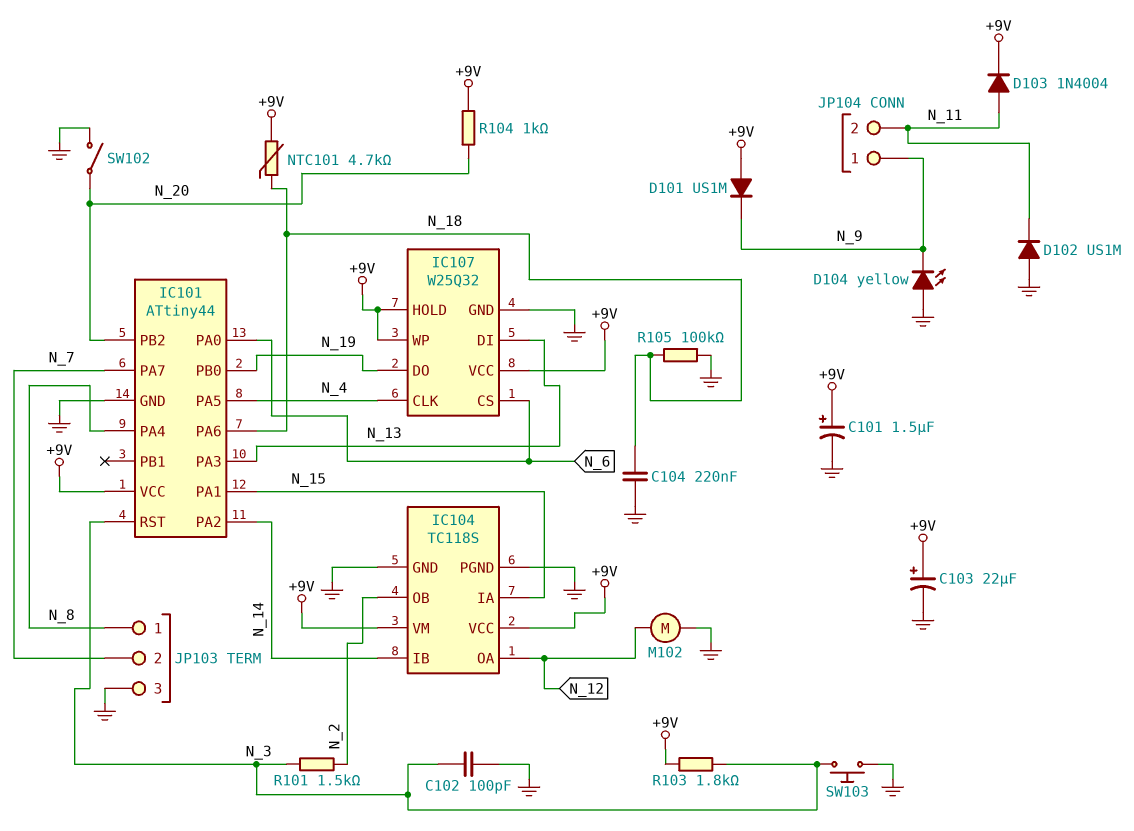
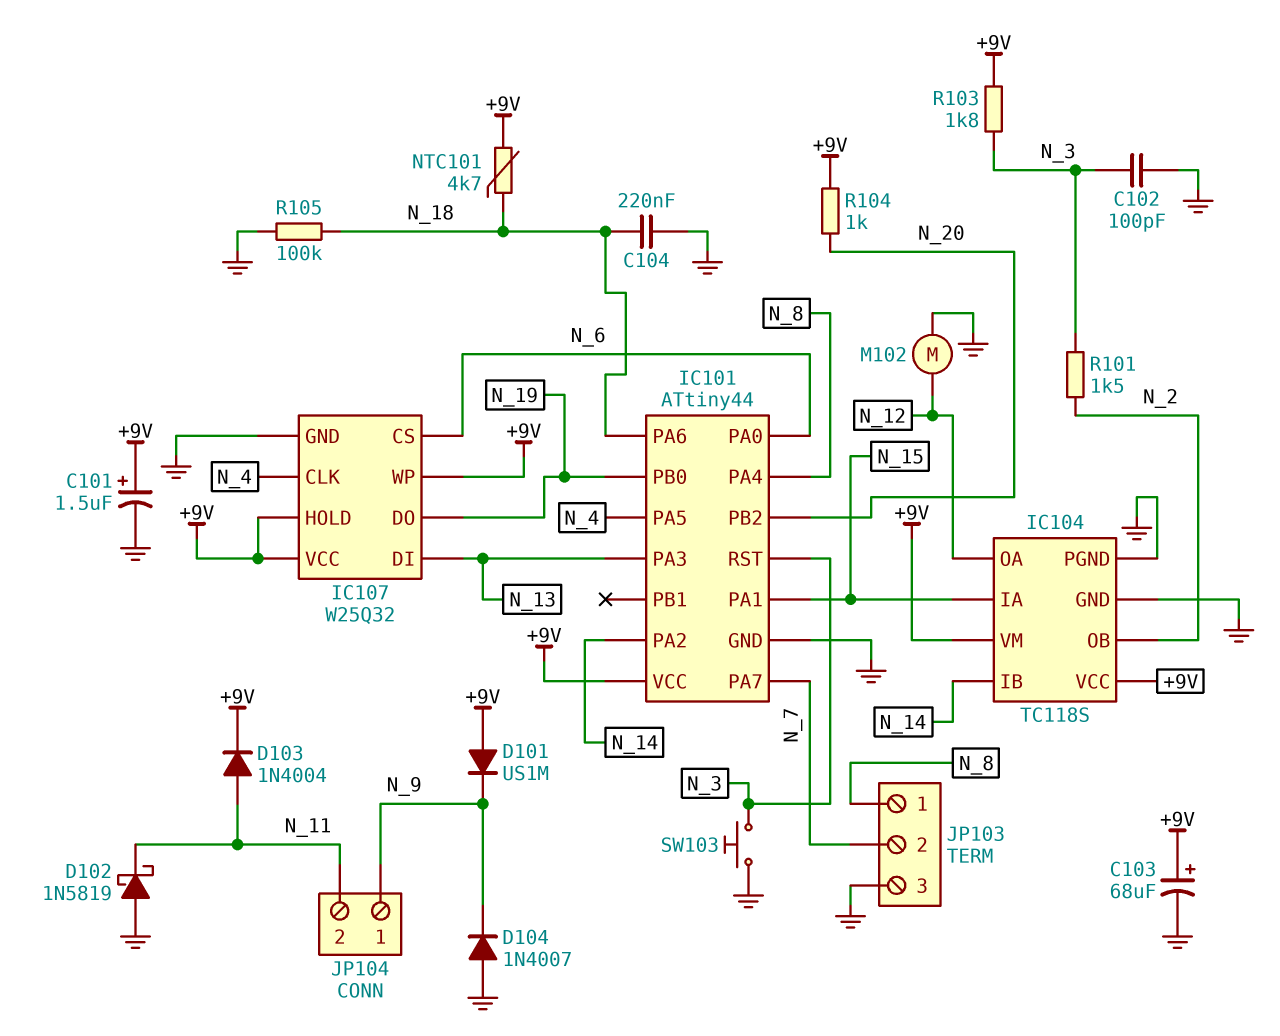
C103: 22uF (plus +9V, minus GND) -> 68uF (plus +9V, minus GND)
D102: diode US1M (A GND, K N_11) -> schottky 1N5819 (A GND, K N_11)
D104: LED yellow (A GND, K N_9) -> diode 1N4007 (A GND, K N_9)
SW102: switch (GND, N_20) -> none

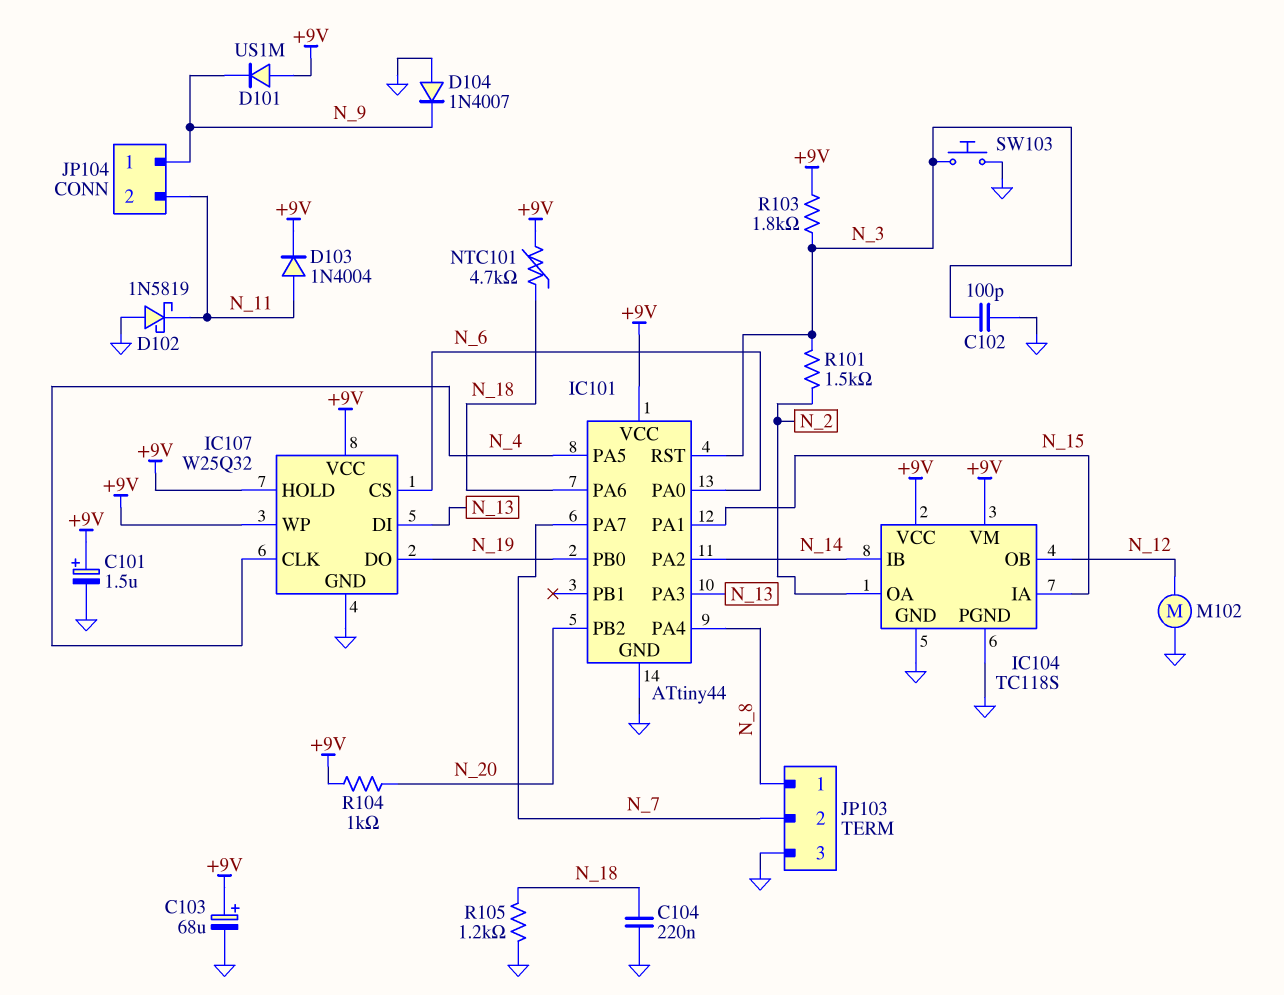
IC104 pin OA: N_12 -> N_2
IC104 pin OB: N_2 -> N_12
R105: 100k (GND, N_18) -> 1.2k (GND, N_18)

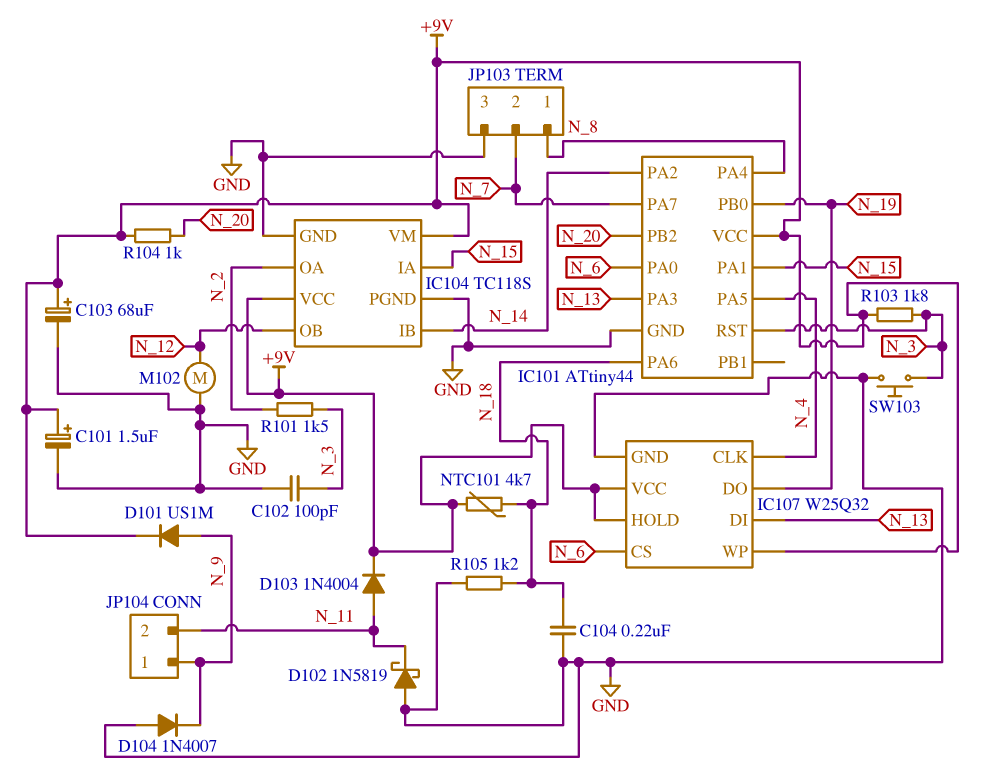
D101: diode US1M (A +9V, K N_9) -> diode US1M (A N_9, K +9V)

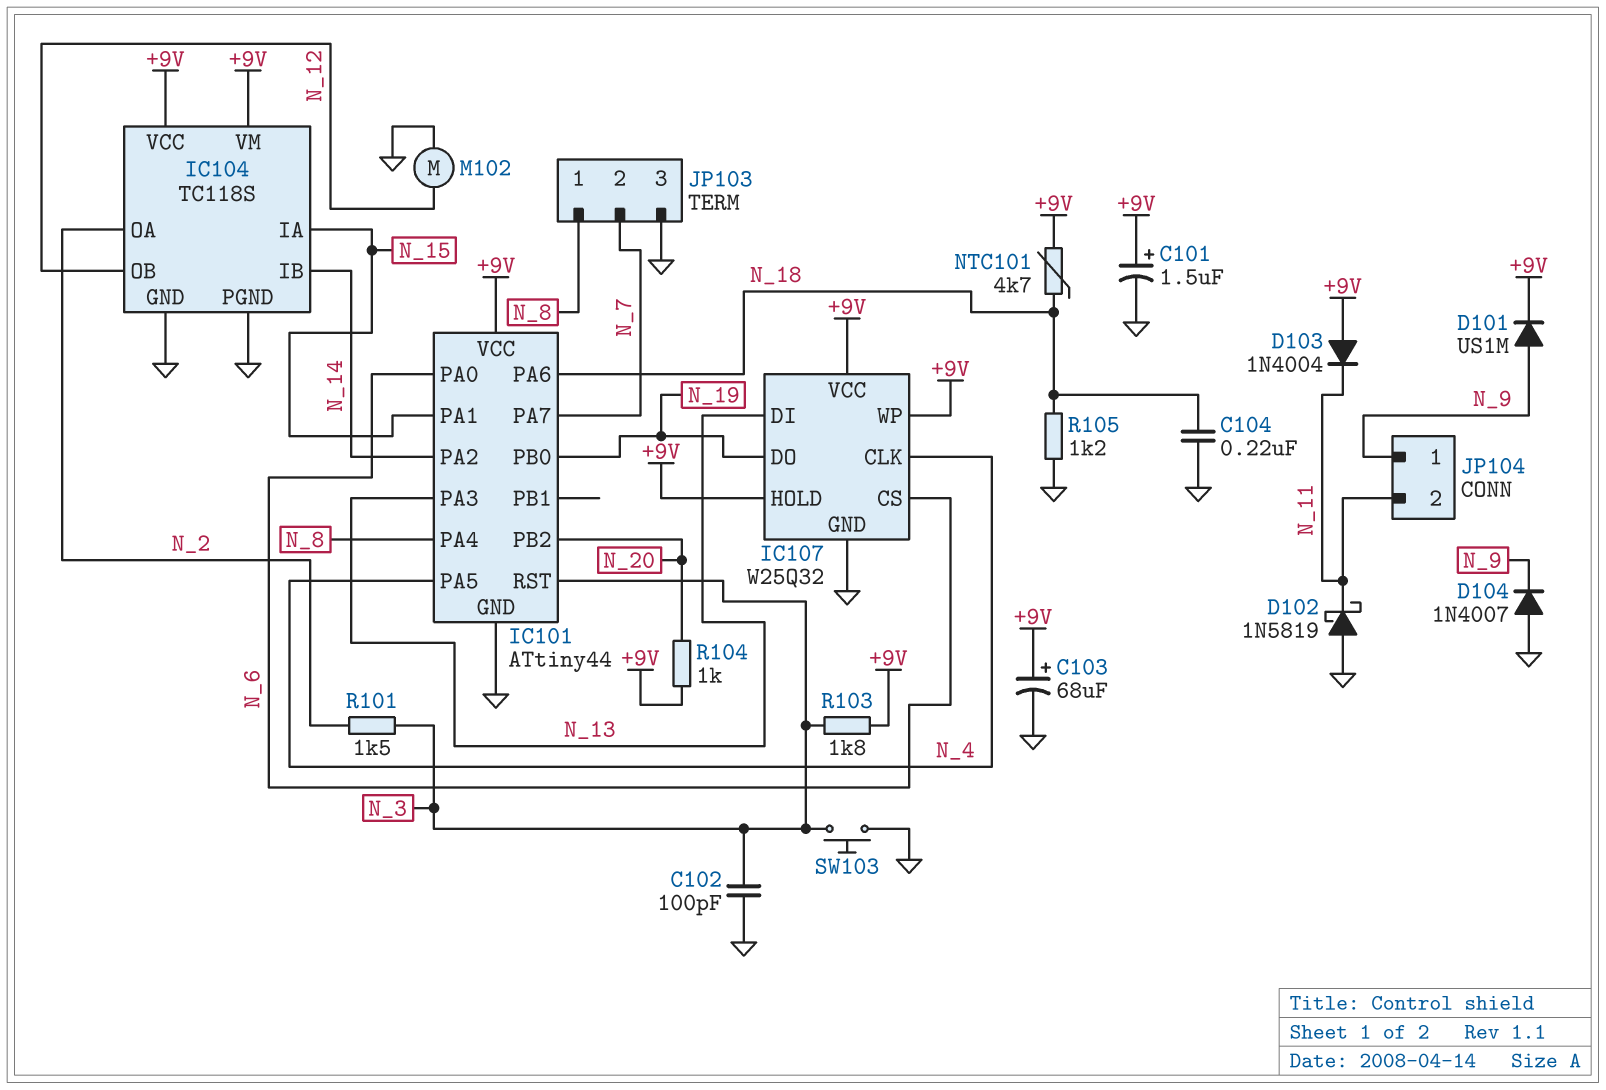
D103: diode 1N4004 (A N_11, K +9V) -> diode 1N4004 (A +9V, K N_11)

